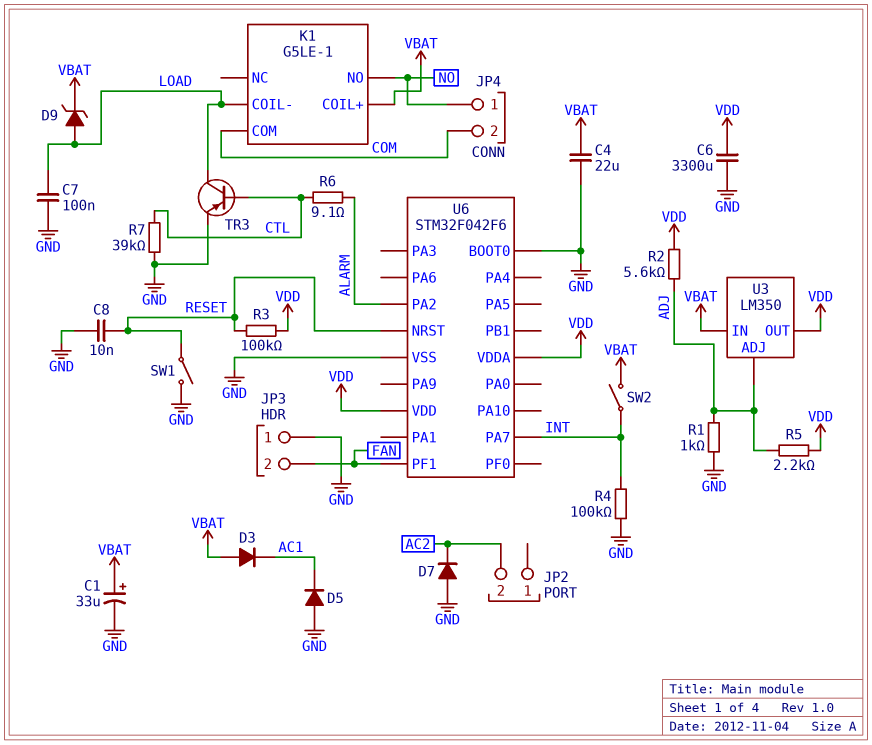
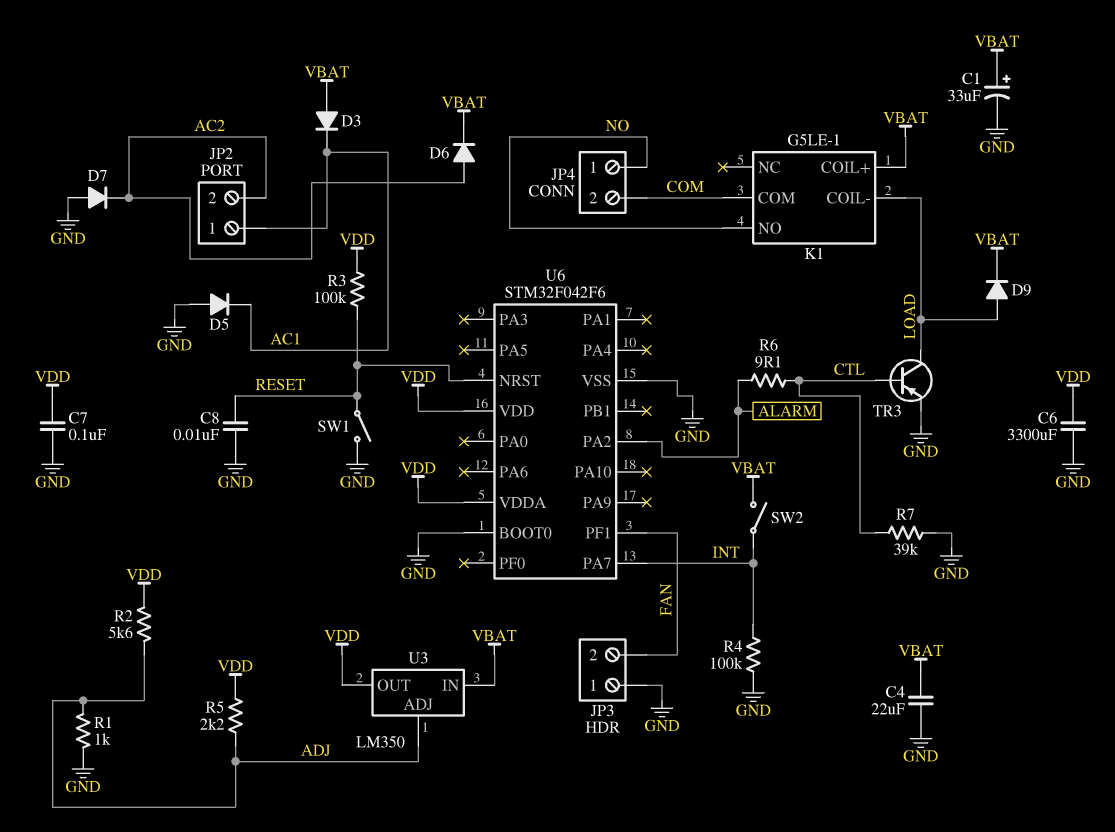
C7: 100nF (GND, LOAD) -> 100nF (GND, VDD)
D6: none -> diode (A AC2, K VBAT)
D9: zener (A LOAD, K VBAT) -> diode (A LOAD, K VBAT)
JP2 pin 1: none -> AC1

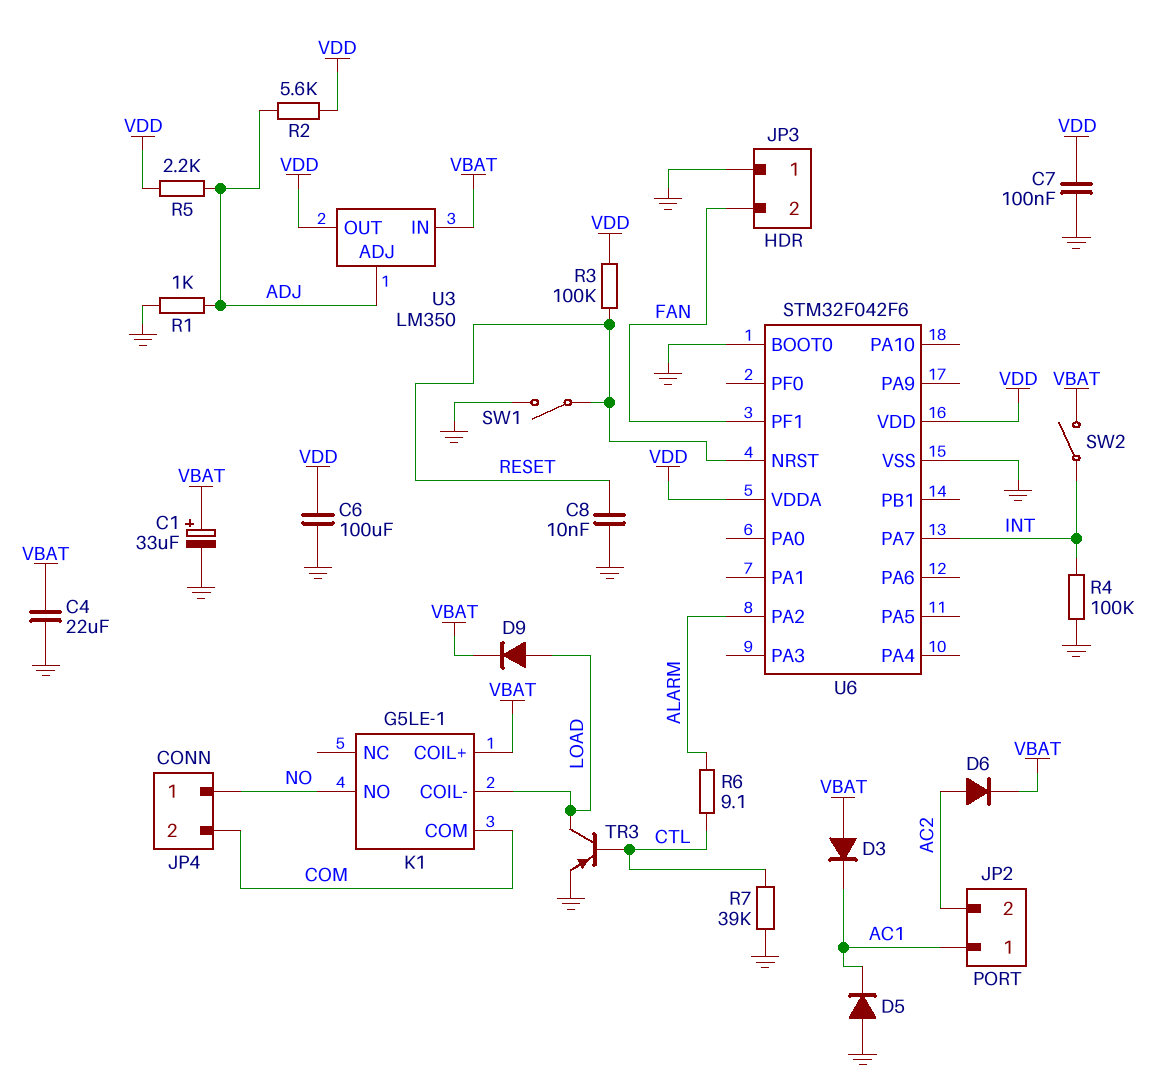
C6: 3300uF (GND, VDD) -> 100uF (GND, VDD)
D7: diode (A GND, K AC2) -> none

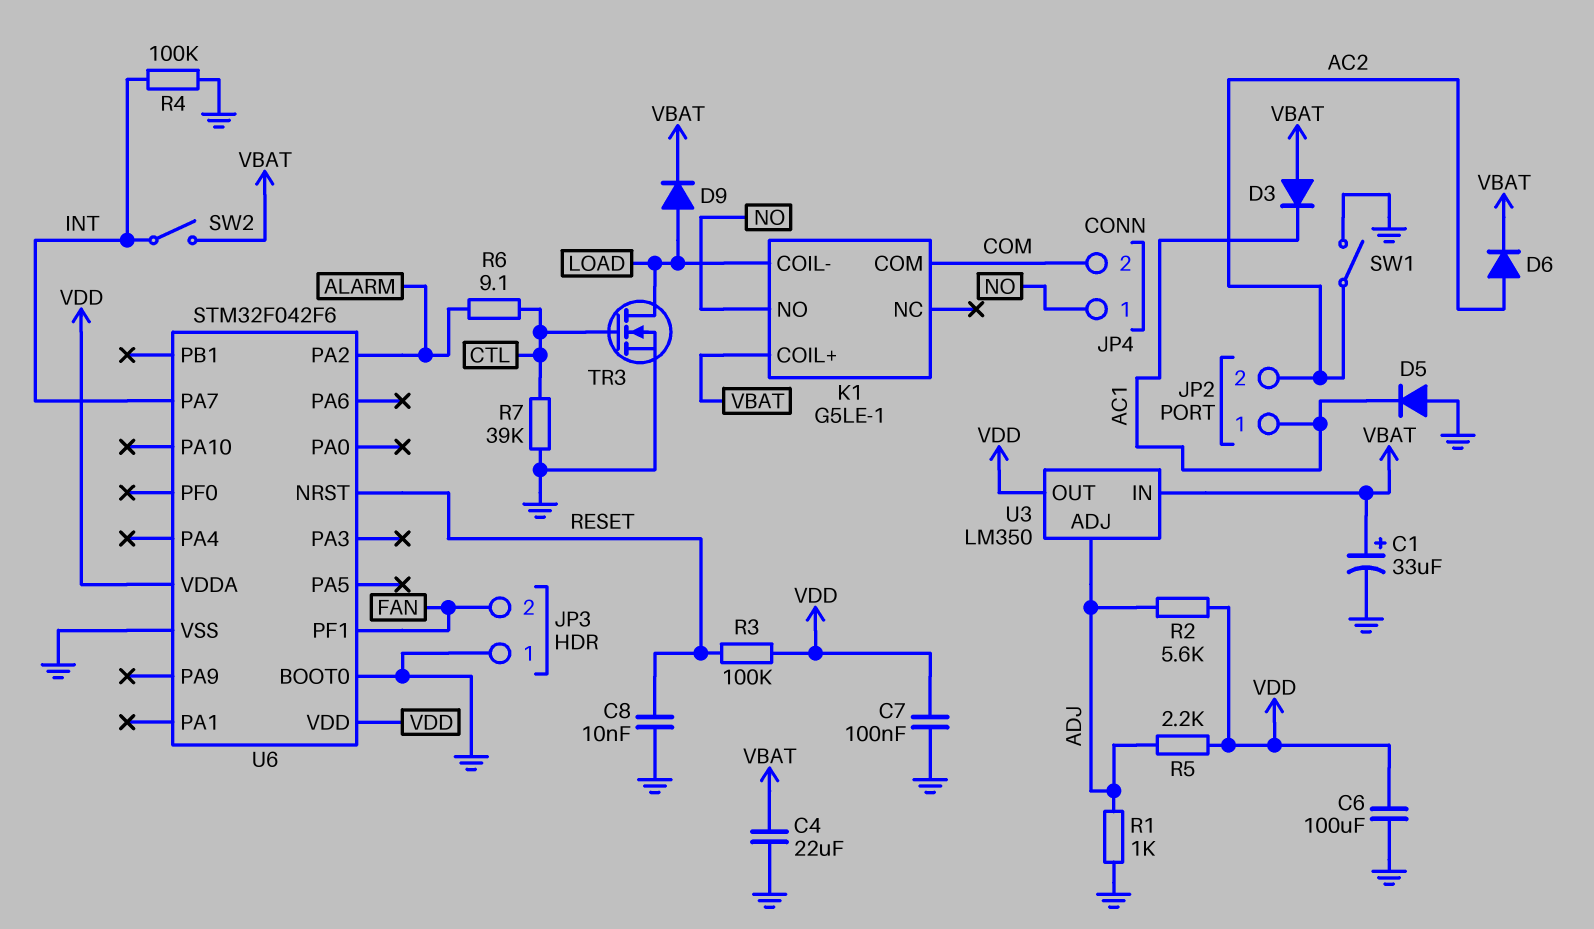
SW1: switch (GND, RESET) -> switch (AC2, GND)
TR3: PNP (B CTL, C LOAD, E GND) -> NMOS (G CTL, D LOAD, S GND)

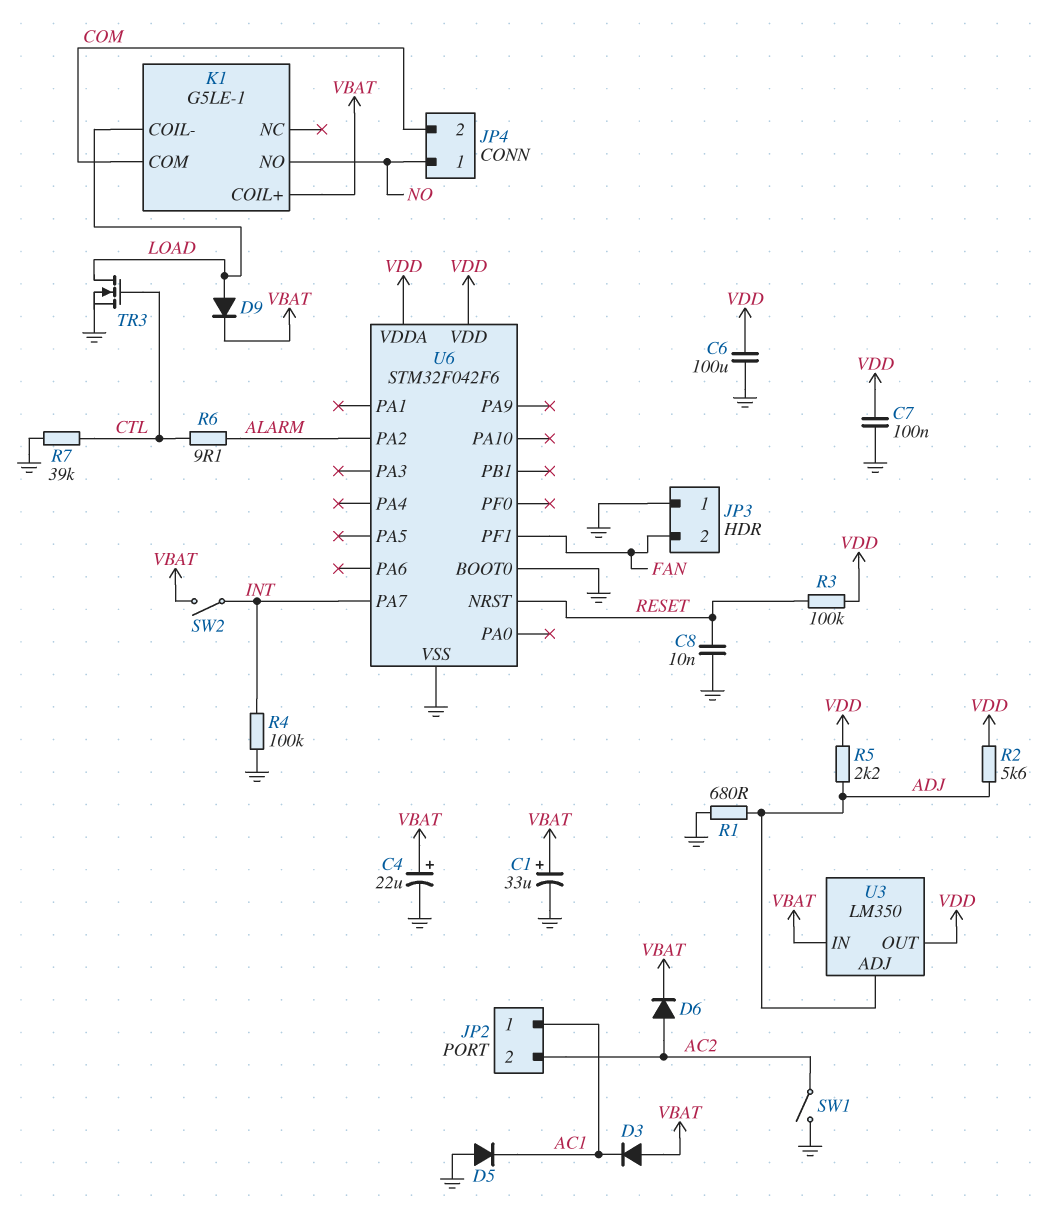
C4: 22uF (GND, VBAT) -> 22uF (plus VBAT, minus GND)
R1: 1k (ADJ, GND) -> 680 (ADJ, GND)

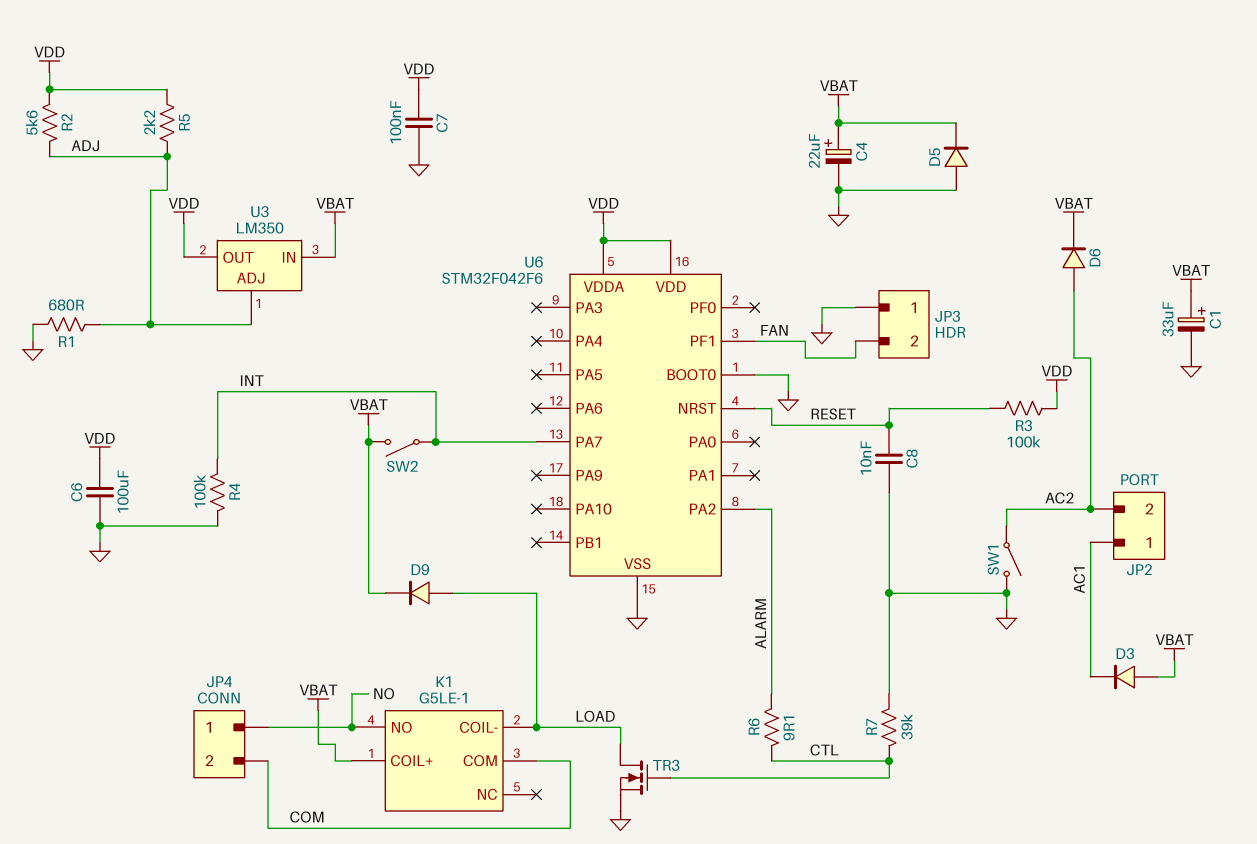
D5: diode (A GND, K AC1) -> diode (A GND, K VBAT)

